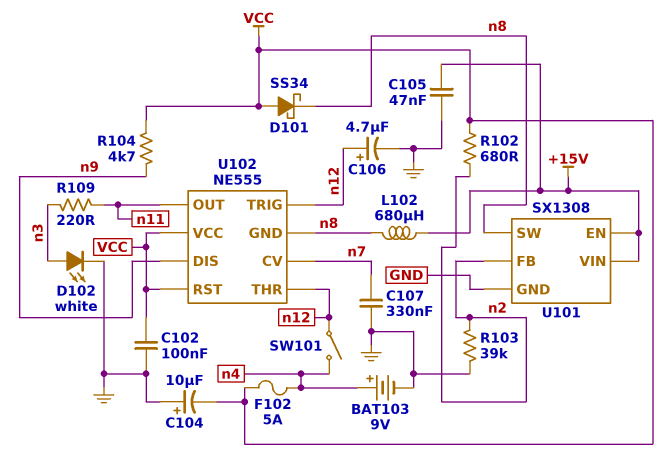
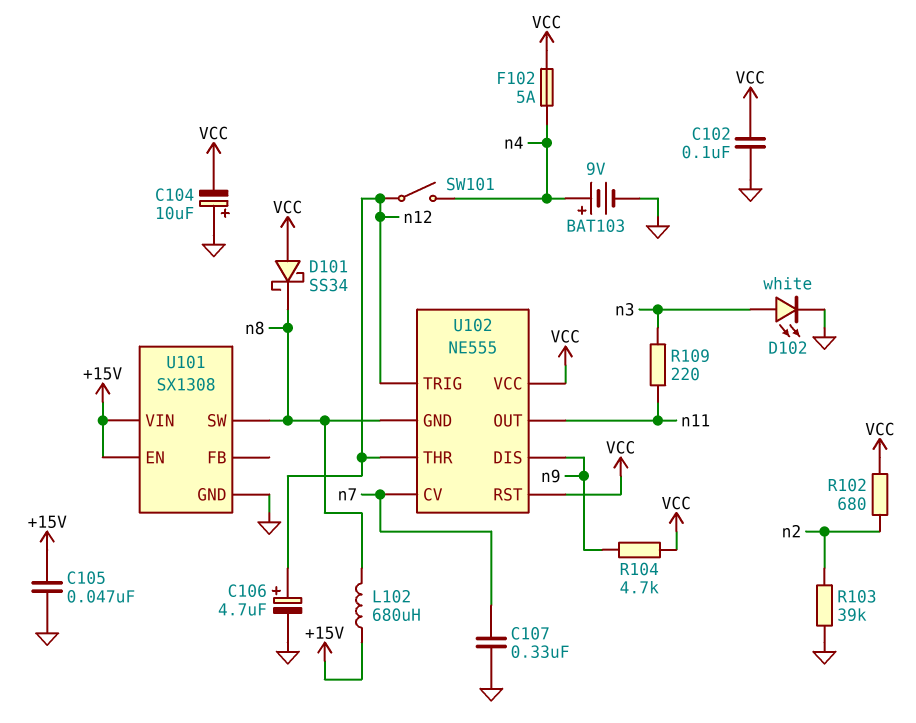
U101 pin FB: n2 -> none

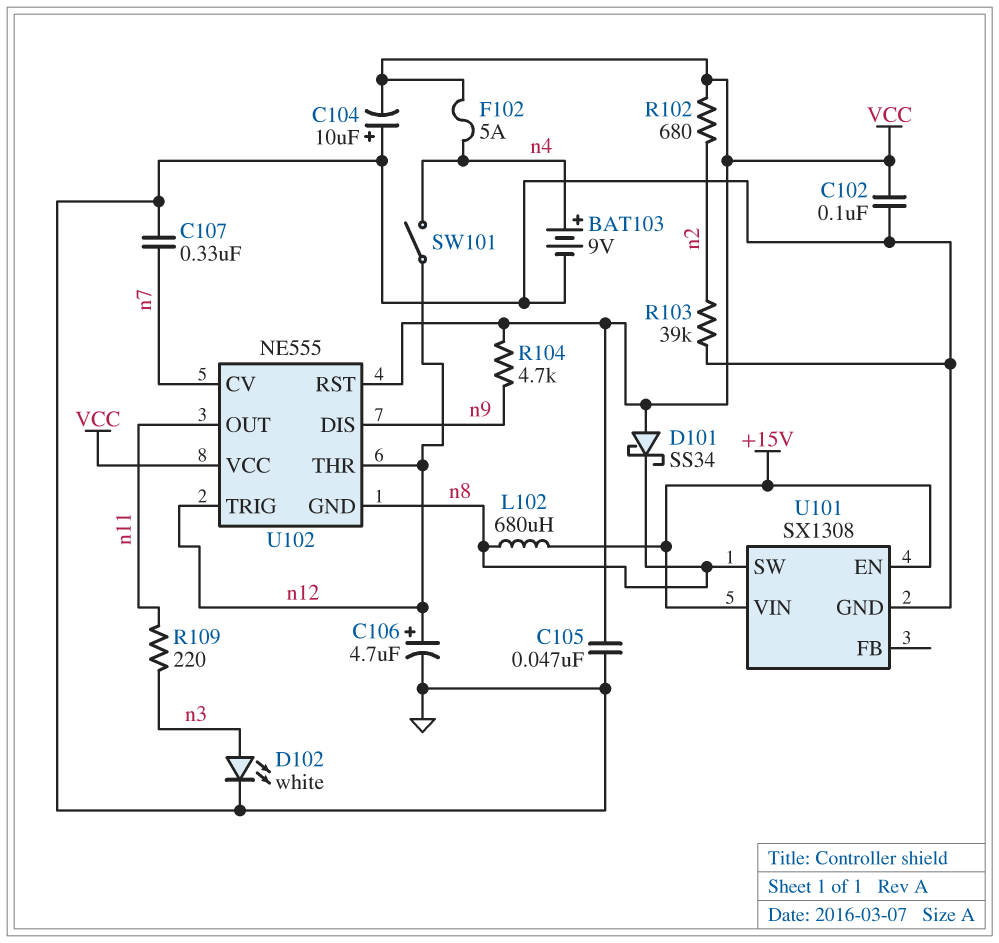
C105: 47nF (+15V, GND) -> 47nF (GND, VCC)

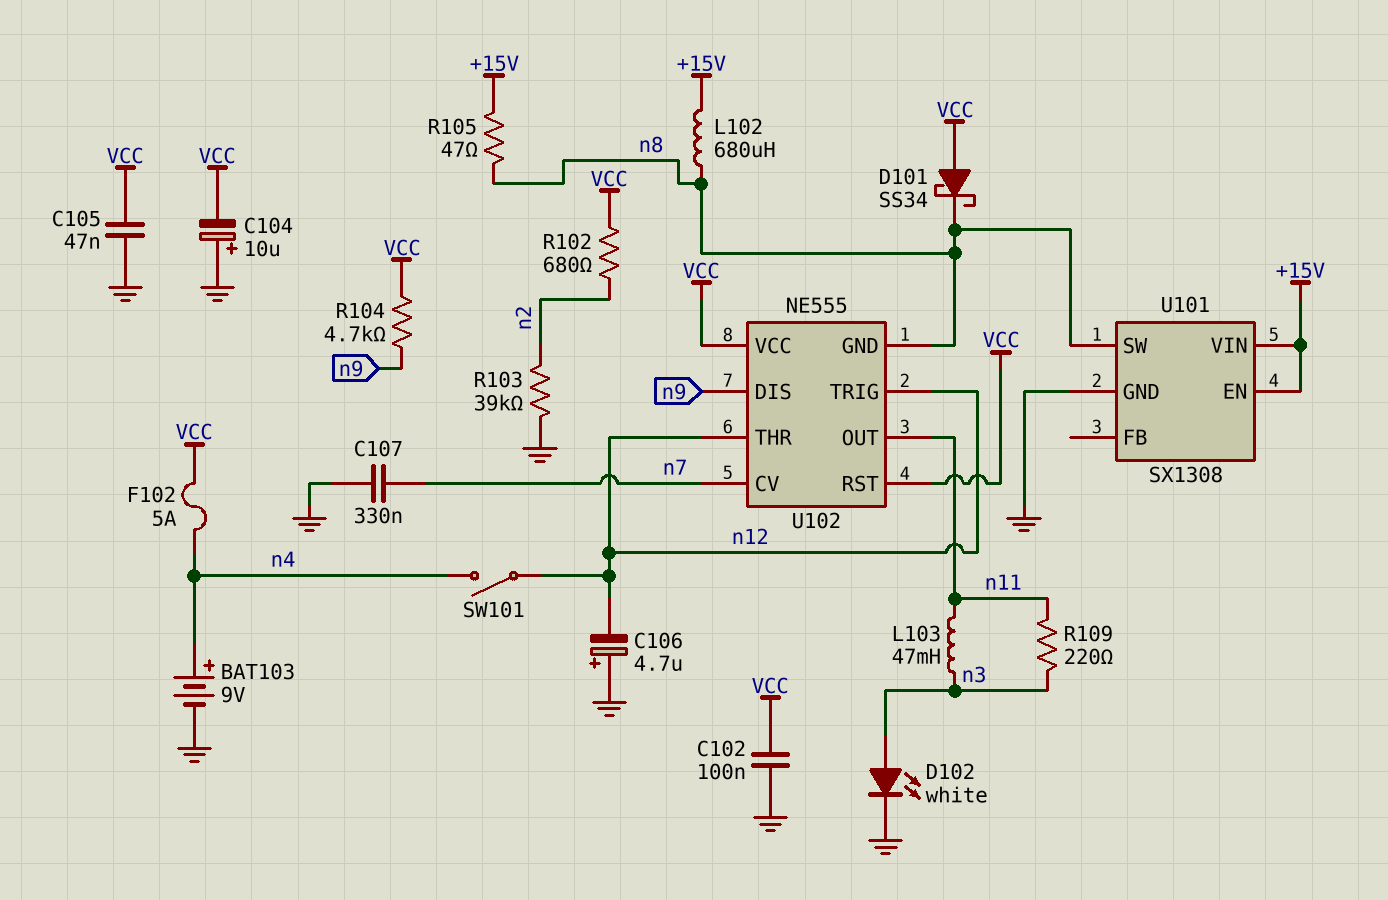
C106: 4.7uF (plus n12, minus GND) -> 4.7uF (plus GND, minus n12)
L103: none -> 47mH (n3, n11)
R105: none -> 47 (+15V, n8)

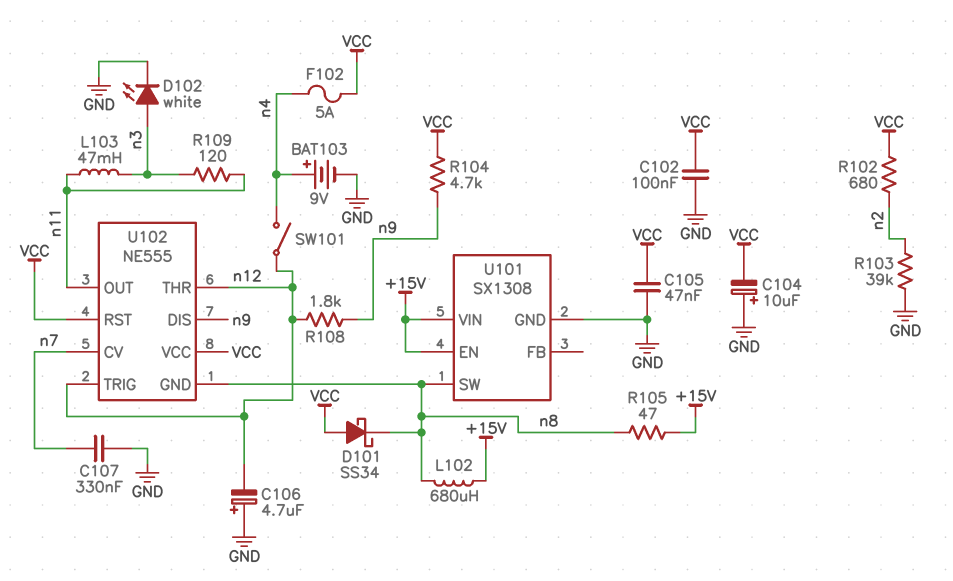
R108: none -> 1.8k (n9, n12)
R109: 220 (n3, n11) -> 120 (n3, n11)

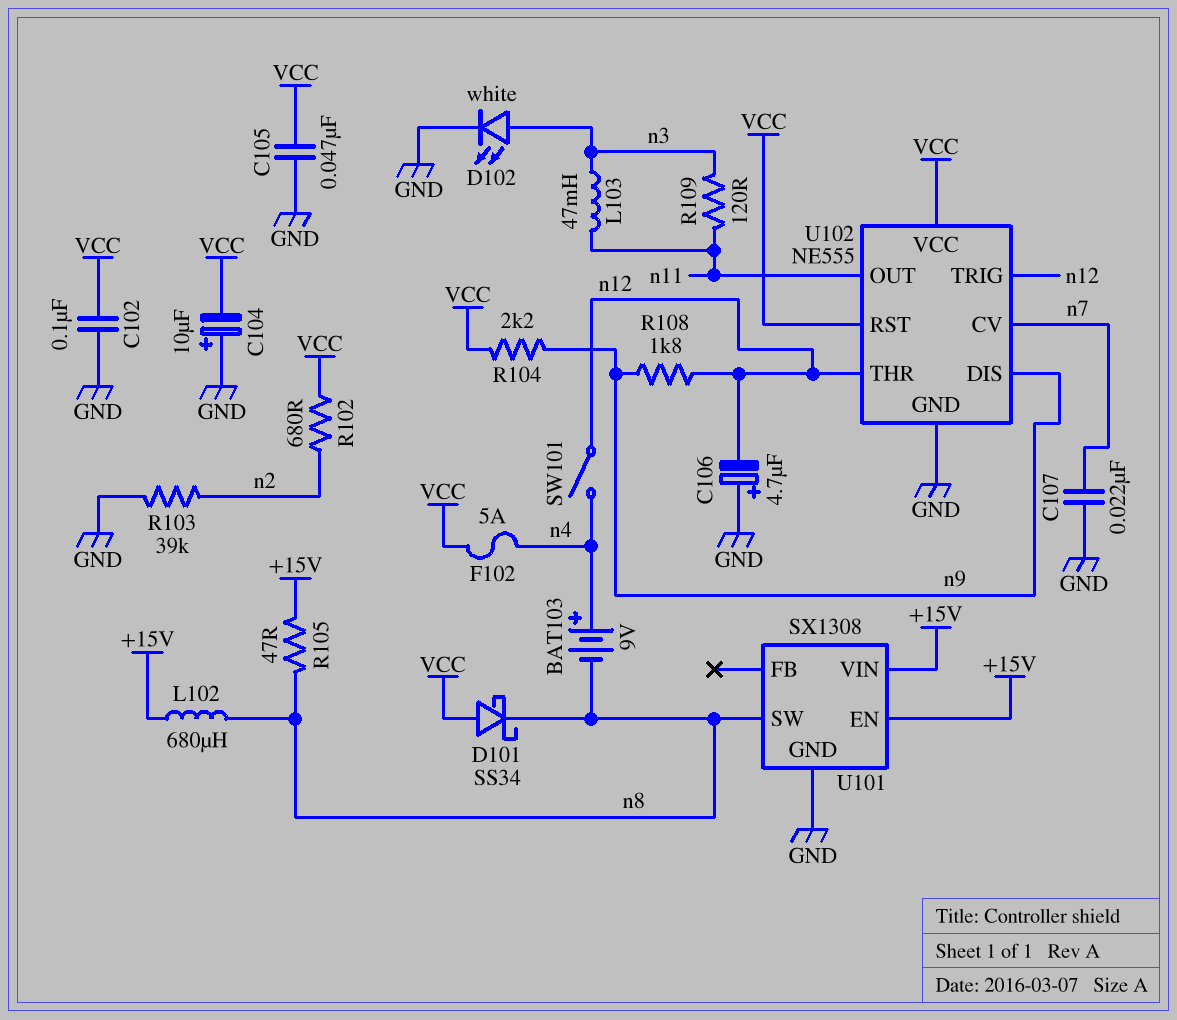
BAT103: 9V (plus n4, minus GND) -> 9V (plus n4, minus n8)
C107: 330nF (GND, n7) -> 22nF (GND, n7)
R104: 4.7k (VCC, n9) -> 2.2k (VCC, n9)
U102 pin GND: n8 -> GND

